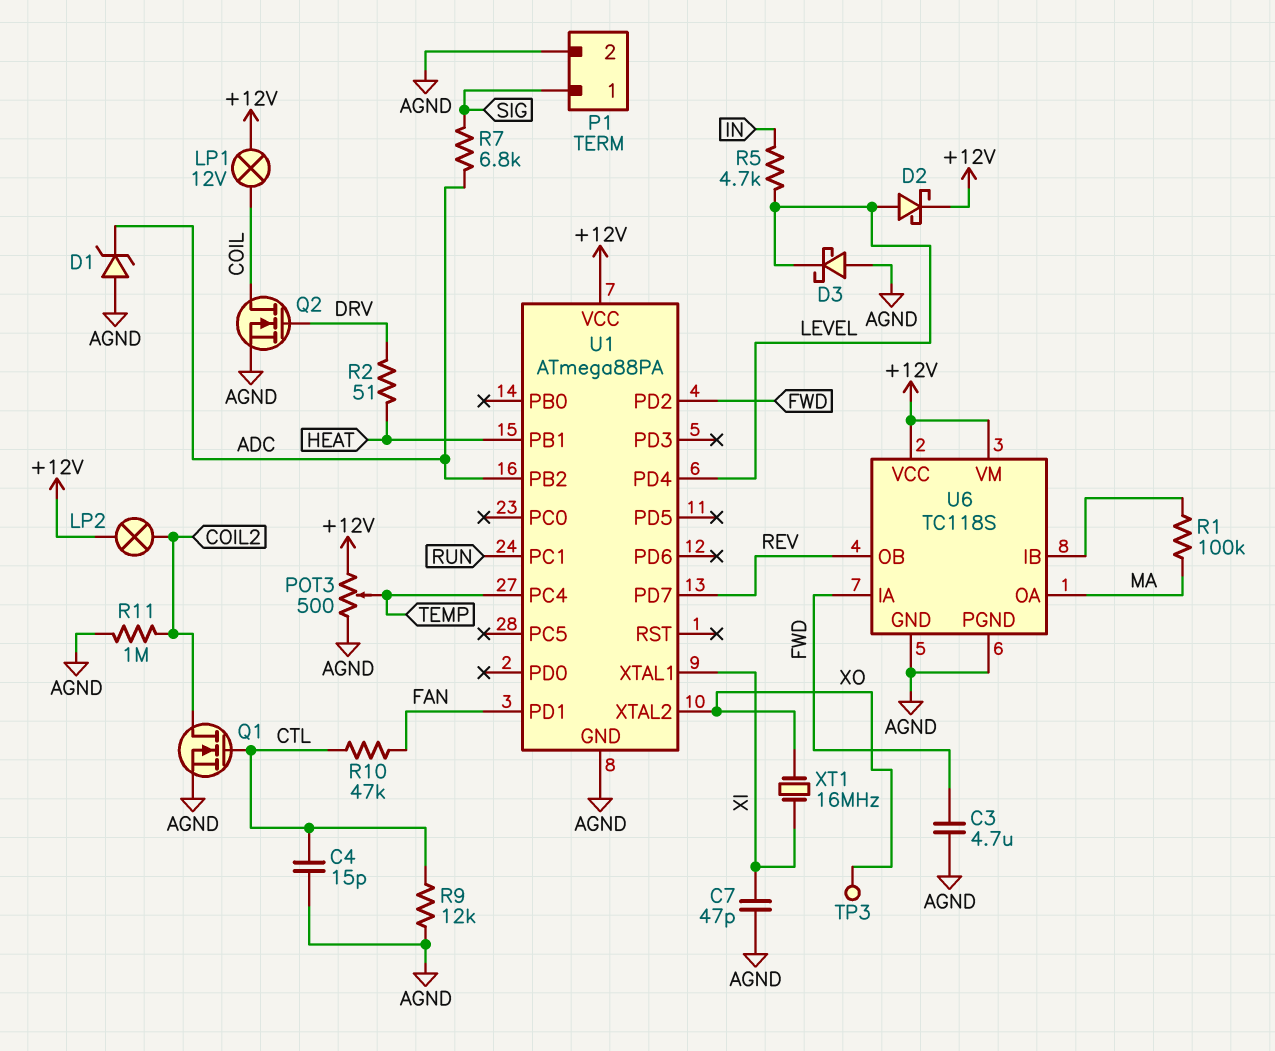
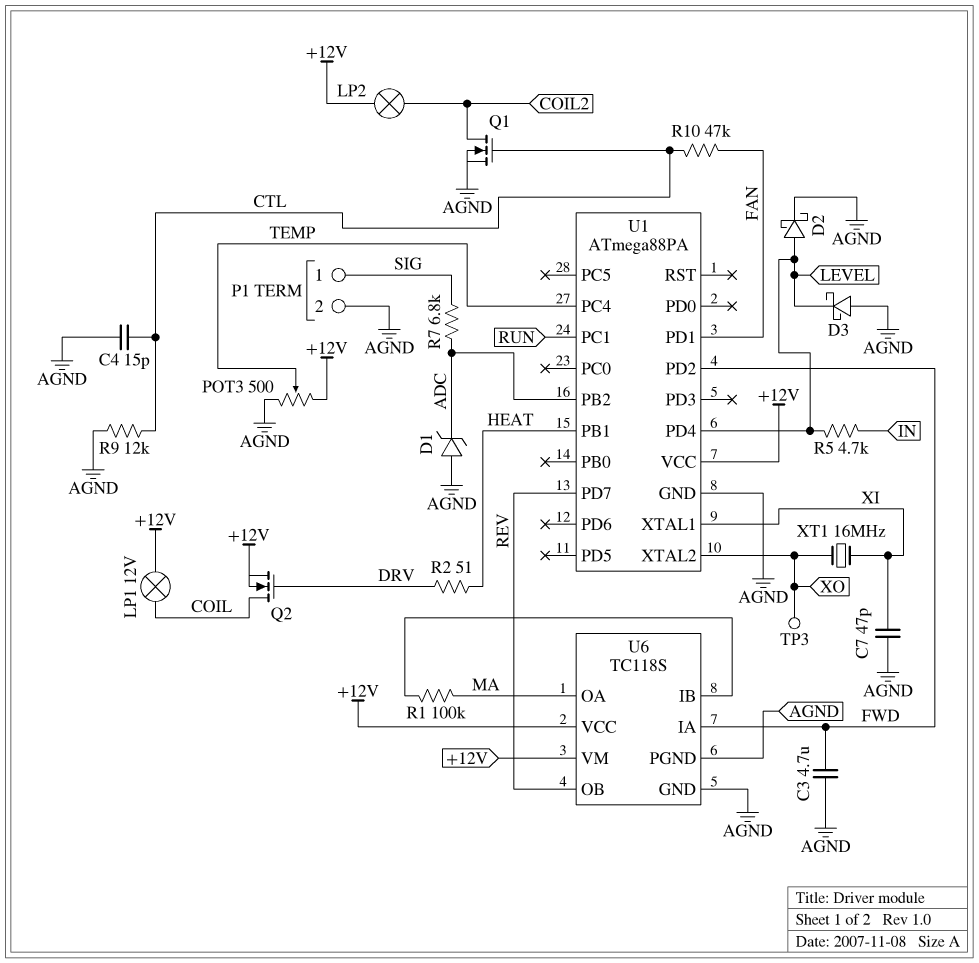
D2: schottky (A LEVEL, K +12V) -> schottky (A LEVEL, K AGND)
Q2: NMOS (G DRV, D COIL, S AGND) -> NMOS (G DRV, D COIL, S +12V)
R11: 1M (AGND, COIL2) -> none

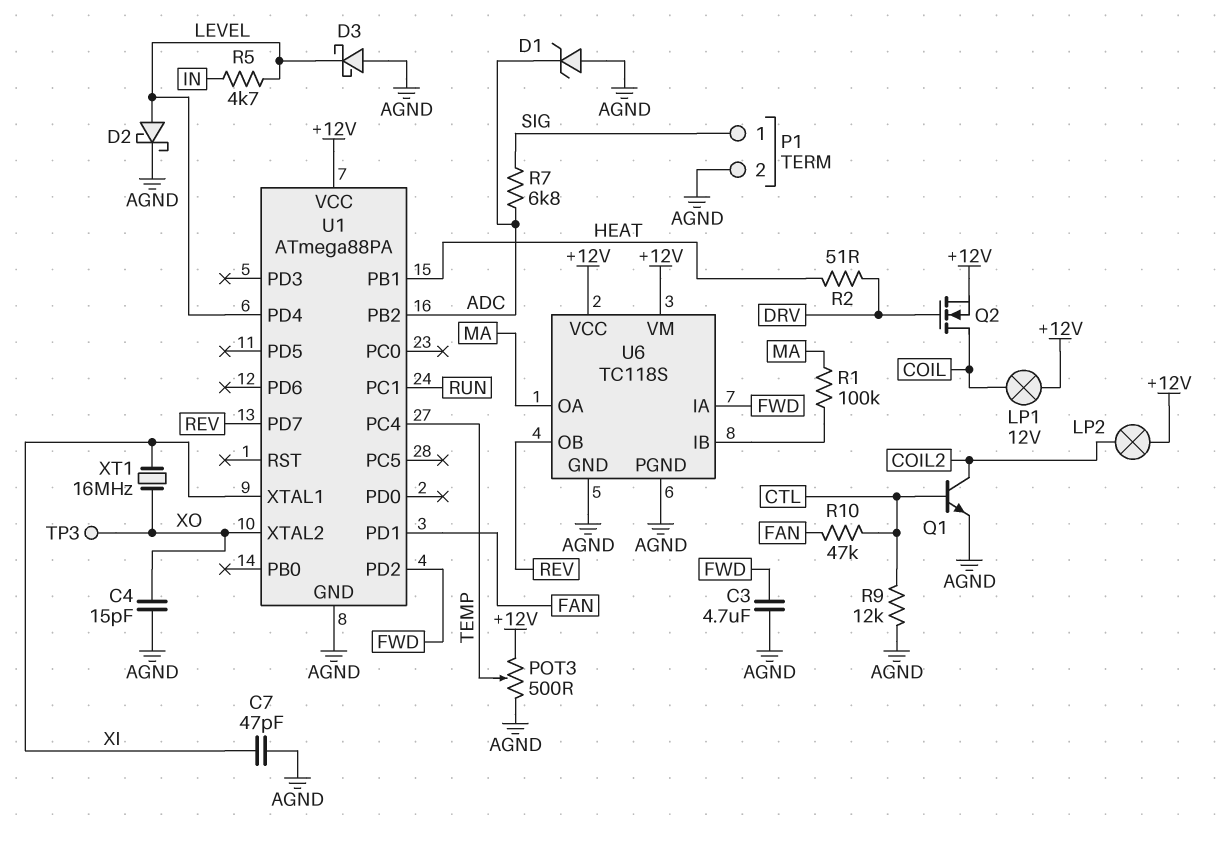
C4: 15pF (AGND, CTL) -> 15pF (AGND, XO)
Q1: NMOS (G CTL, D COIL2, S AGND) -> NPN (B CTL, C COIL2, E AGND)

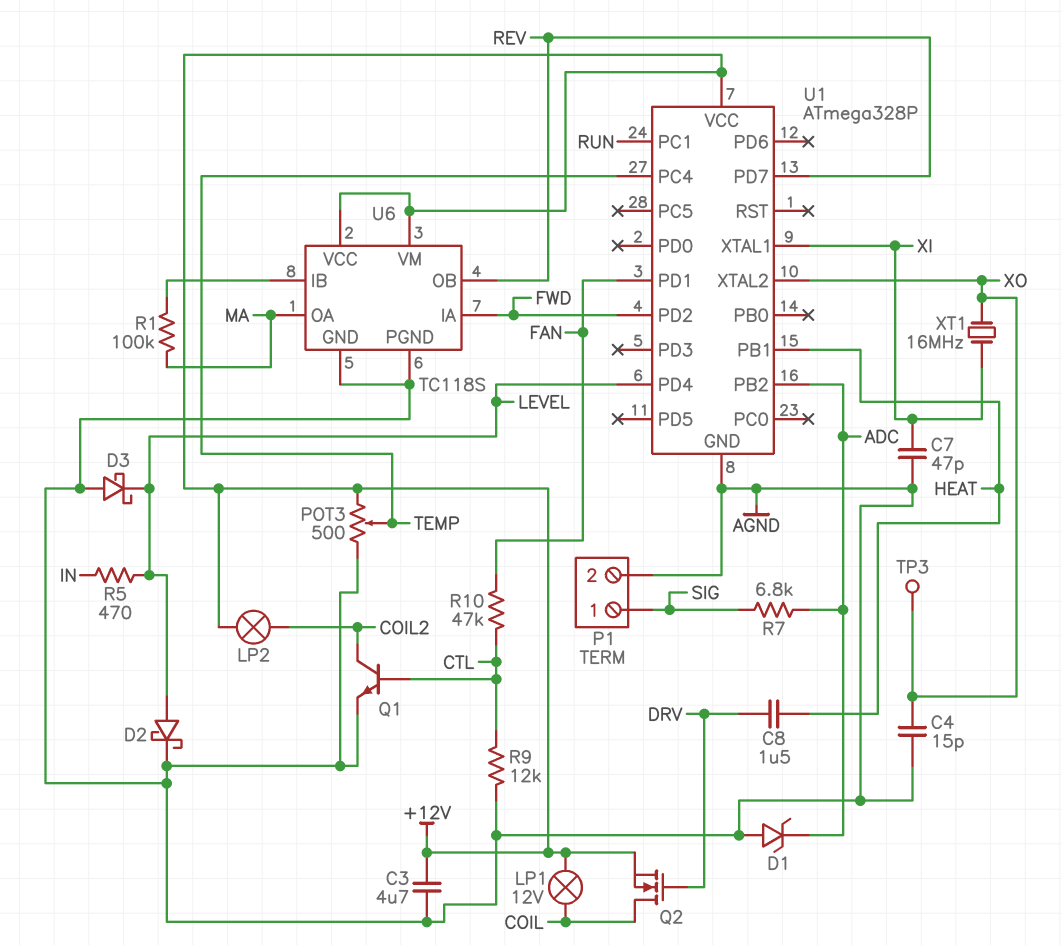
C3: 4.7uF (AGND, FWD) -> 4.7uF (+12V, AGND)
C8: none -> 1.5uF (DRV, HEAT)
R2: 51 (DRV, HEAT) -> none
R5: 4.7k (IN, LEVEL) -> 470 (IN, LEVEL)
U1: ATmega88PA -> ATmega328P

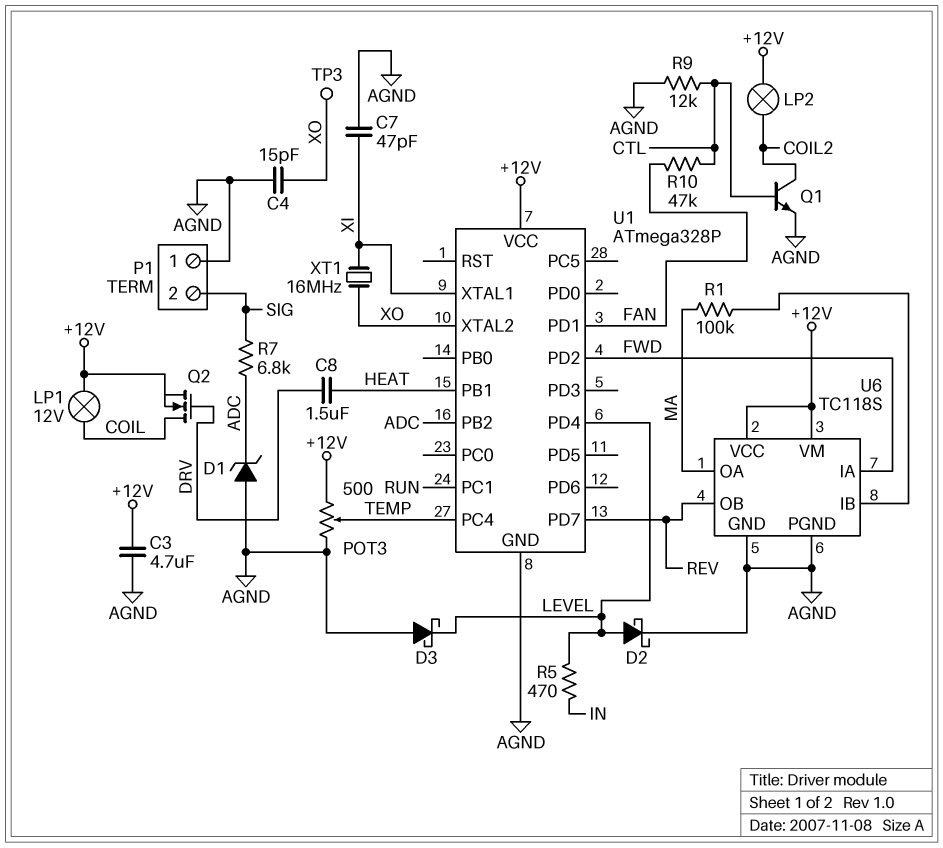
P1 pin 1: SIG -> AGND
P1 pin 2: AGND -> SIG

